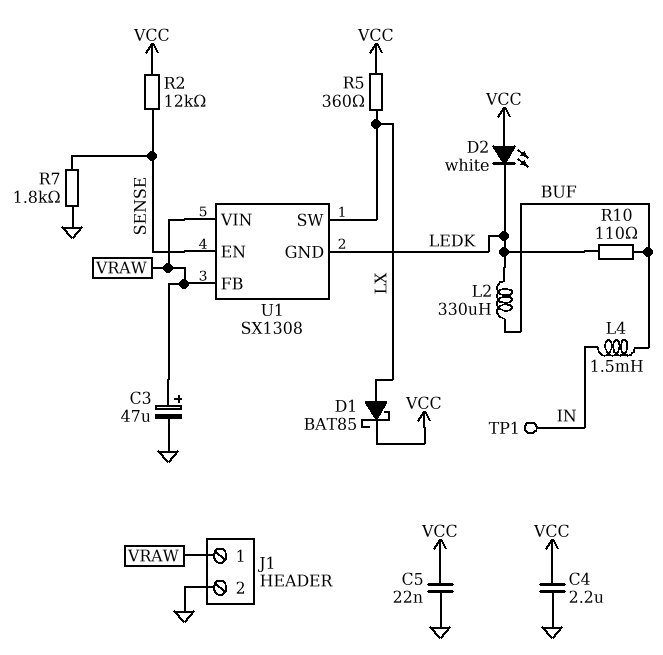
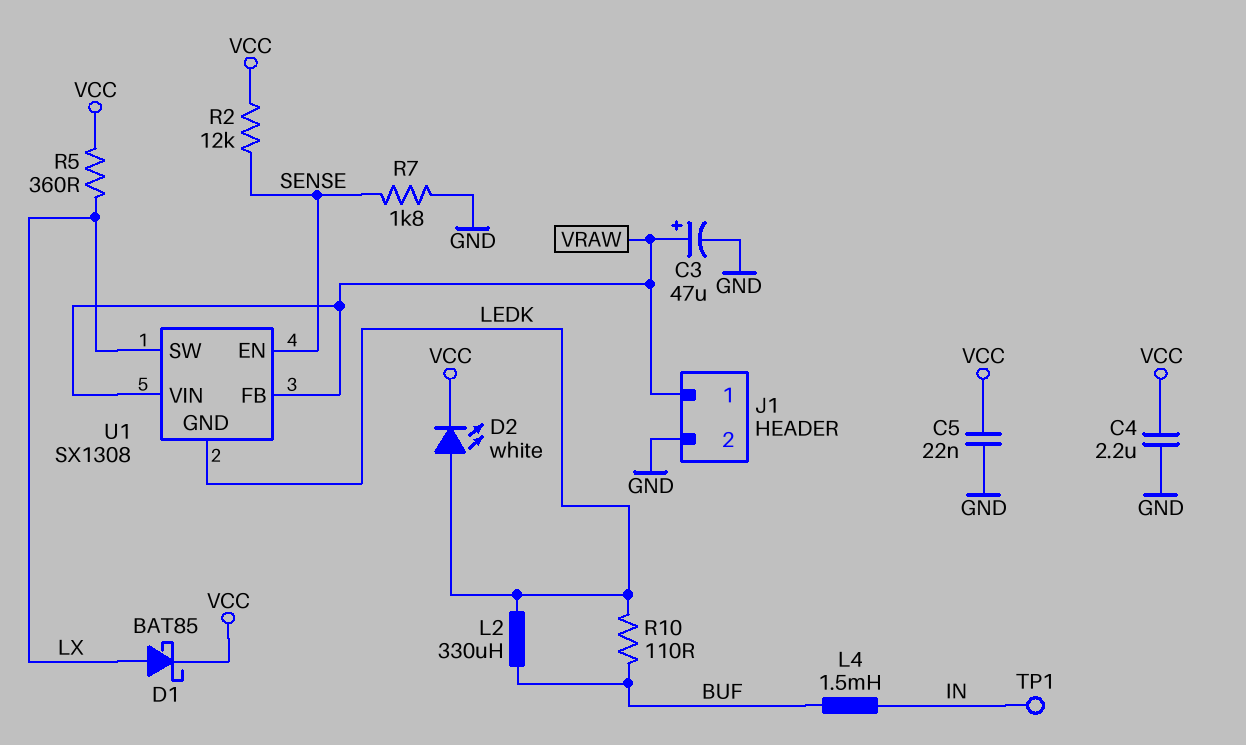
D2: LED white (A VCC, K LEDK) -> LED white (A LEDK, K VCC)

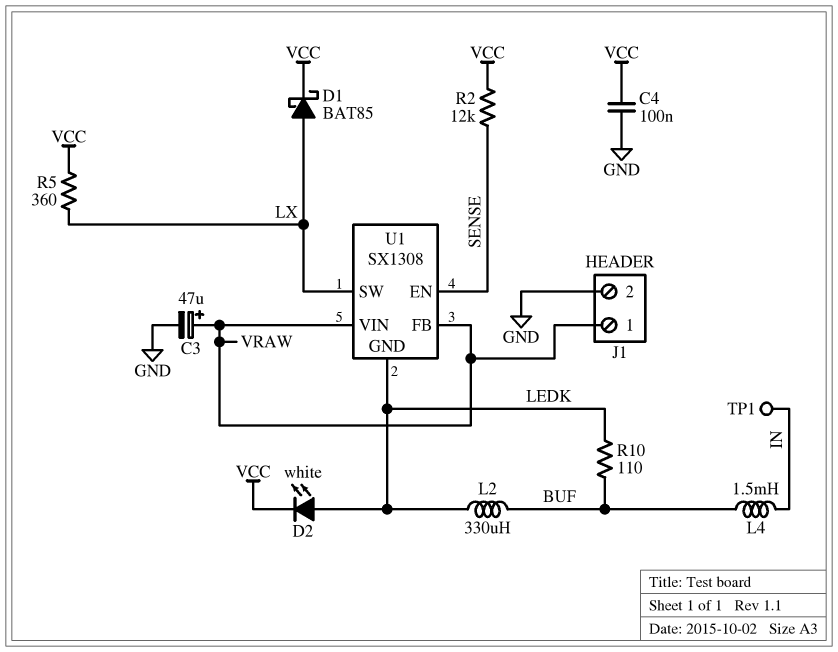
C4: 2.2uF (GND, VCC) -> 100nF (GND, VCC)
C5: 22nF (GND, VCC) -> none
R7: 1.8k (GND, SENSE) -> none

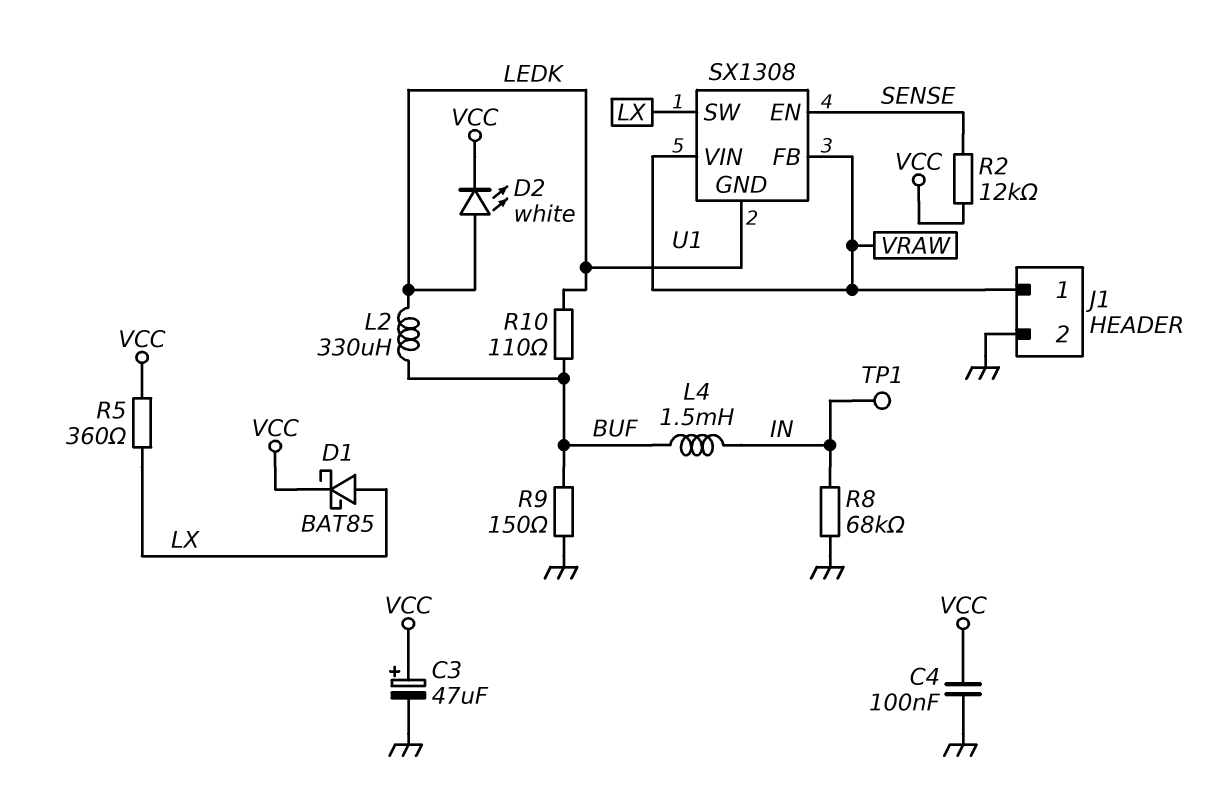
C3: 47uF (plus VRAW, minus GND) -> 47uF (plus VCC, minus GND)
R8: none -> 68k (GND, IN)
R9: none -> 150 (BUF, GND)

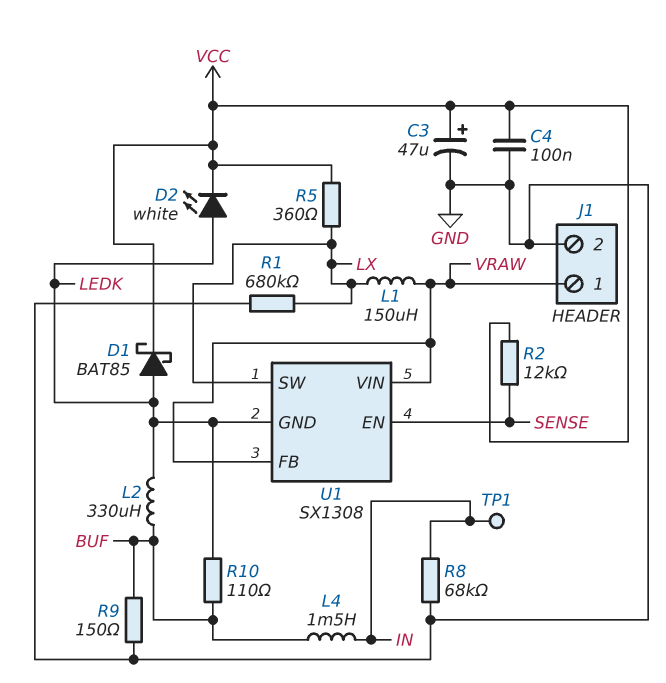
D1: schottky BAT85 (A LX, K VCC) -> schottky BAT85 (A LEDK, K VCC)
L1: none -> 150uH (LX, VRAW)
R1: none -> 680k (GND, LX)

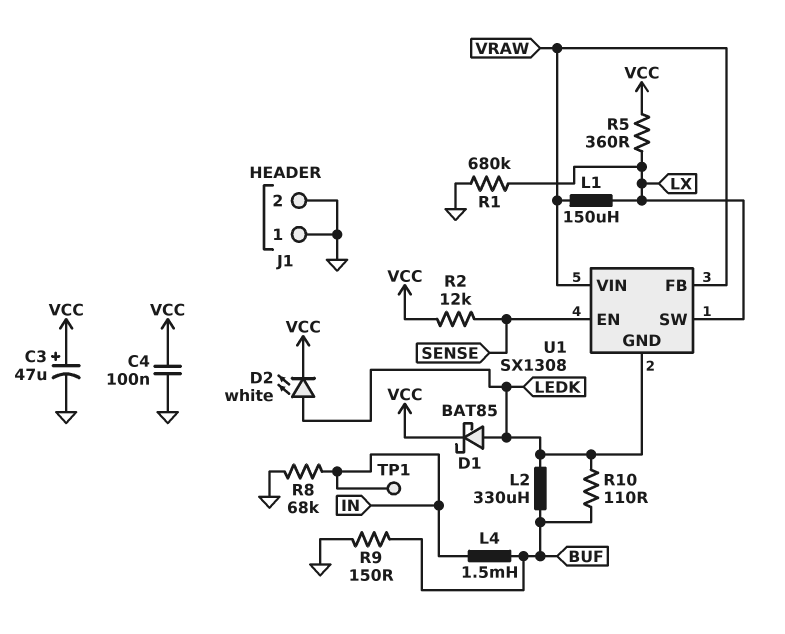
J1 pin 1: VRAW -> GND

